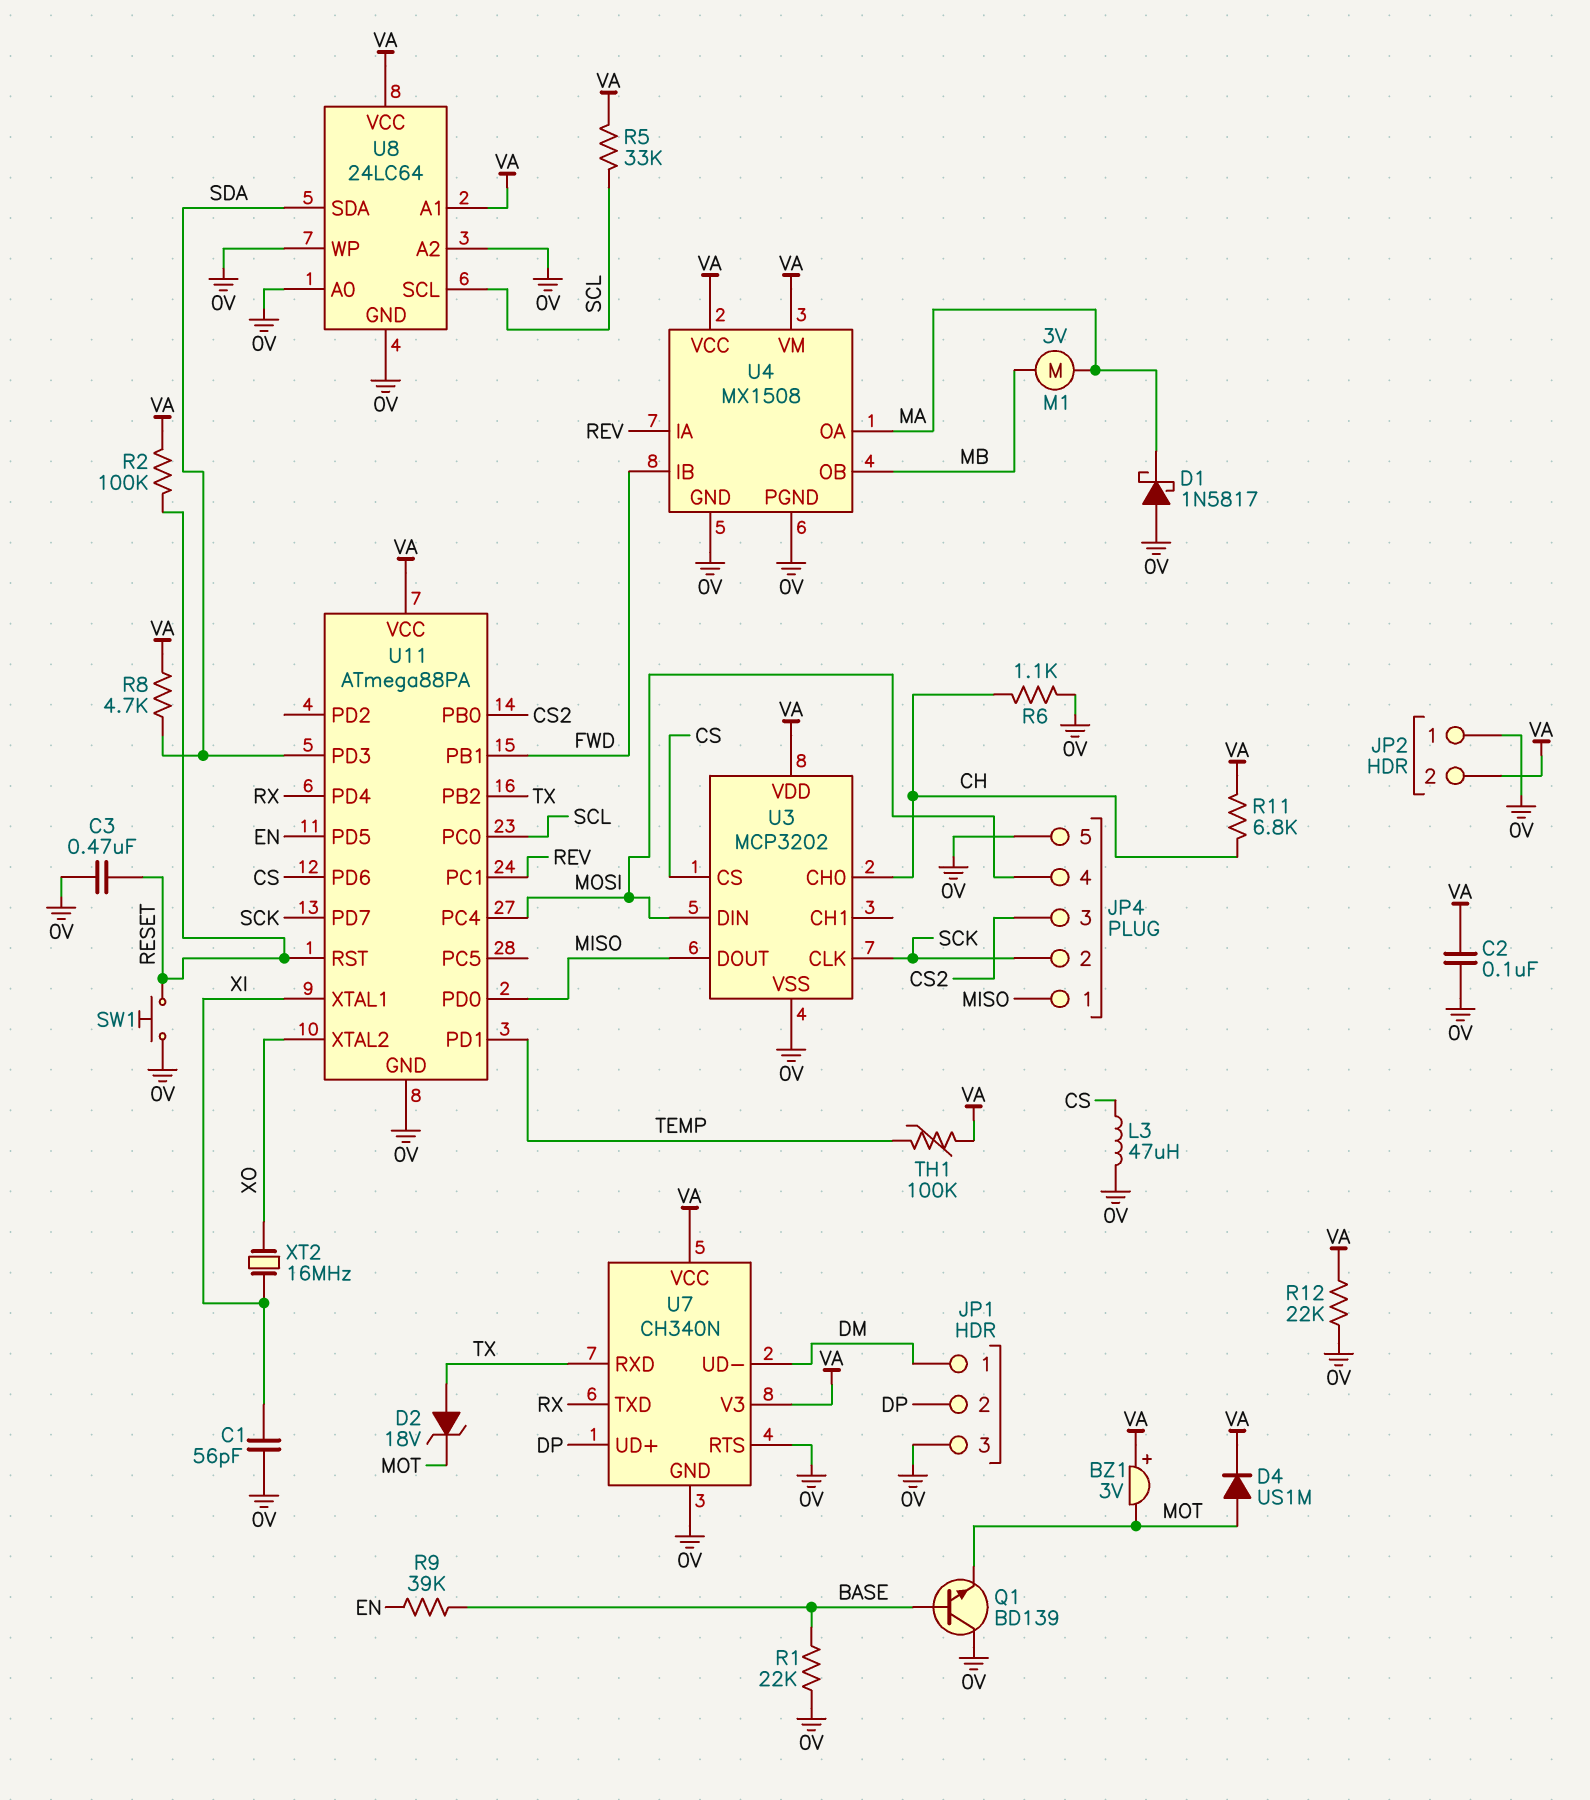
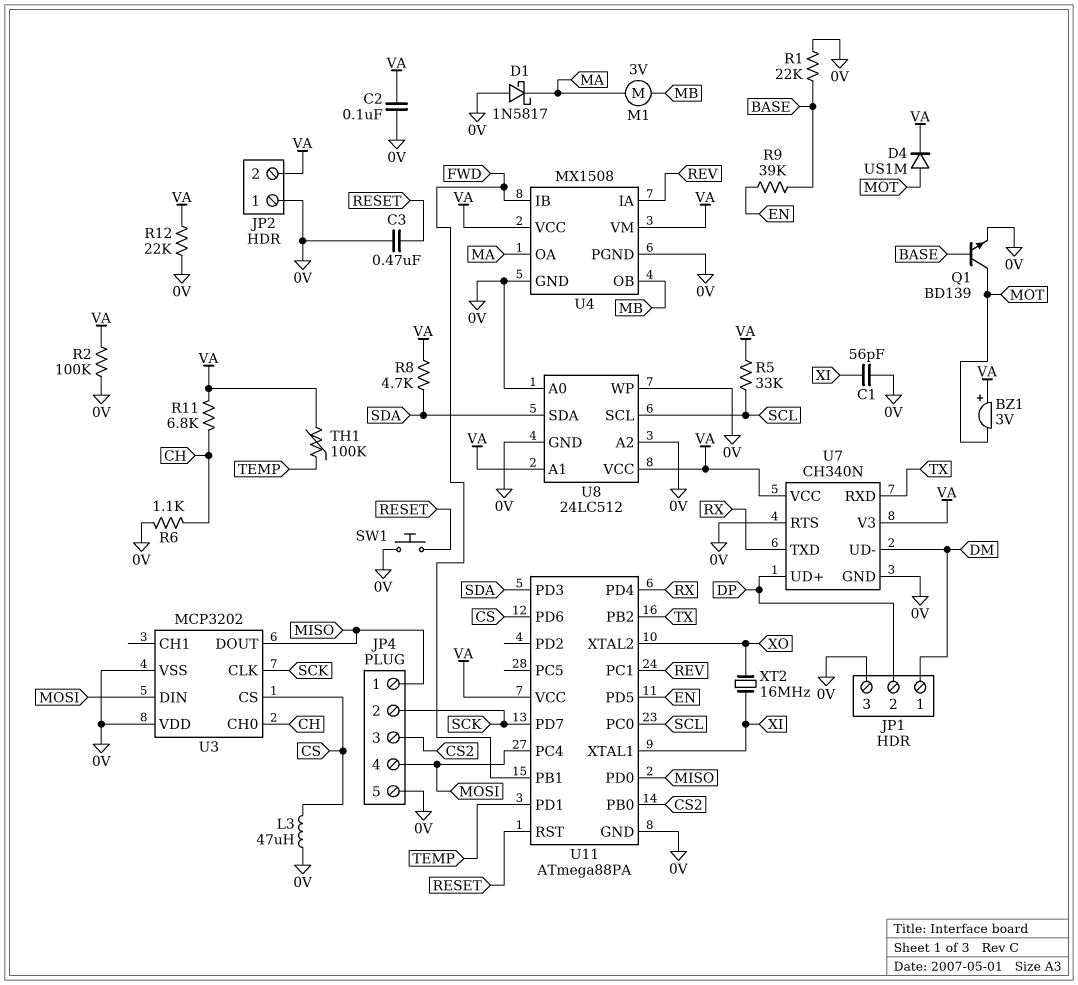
D2: zener 18V (A TX, K MOT) -> none
Q1: NPN BD139 (B BASE, C 0V, E MOT) -> NPN BD139 (B BASE, C MOT, E 0V)
R2: 100k (RESET, VA) -> 100k (0V, VA)
U3 pin VDD: VA -> 0V
U8: 24LC64 -> 24LC512

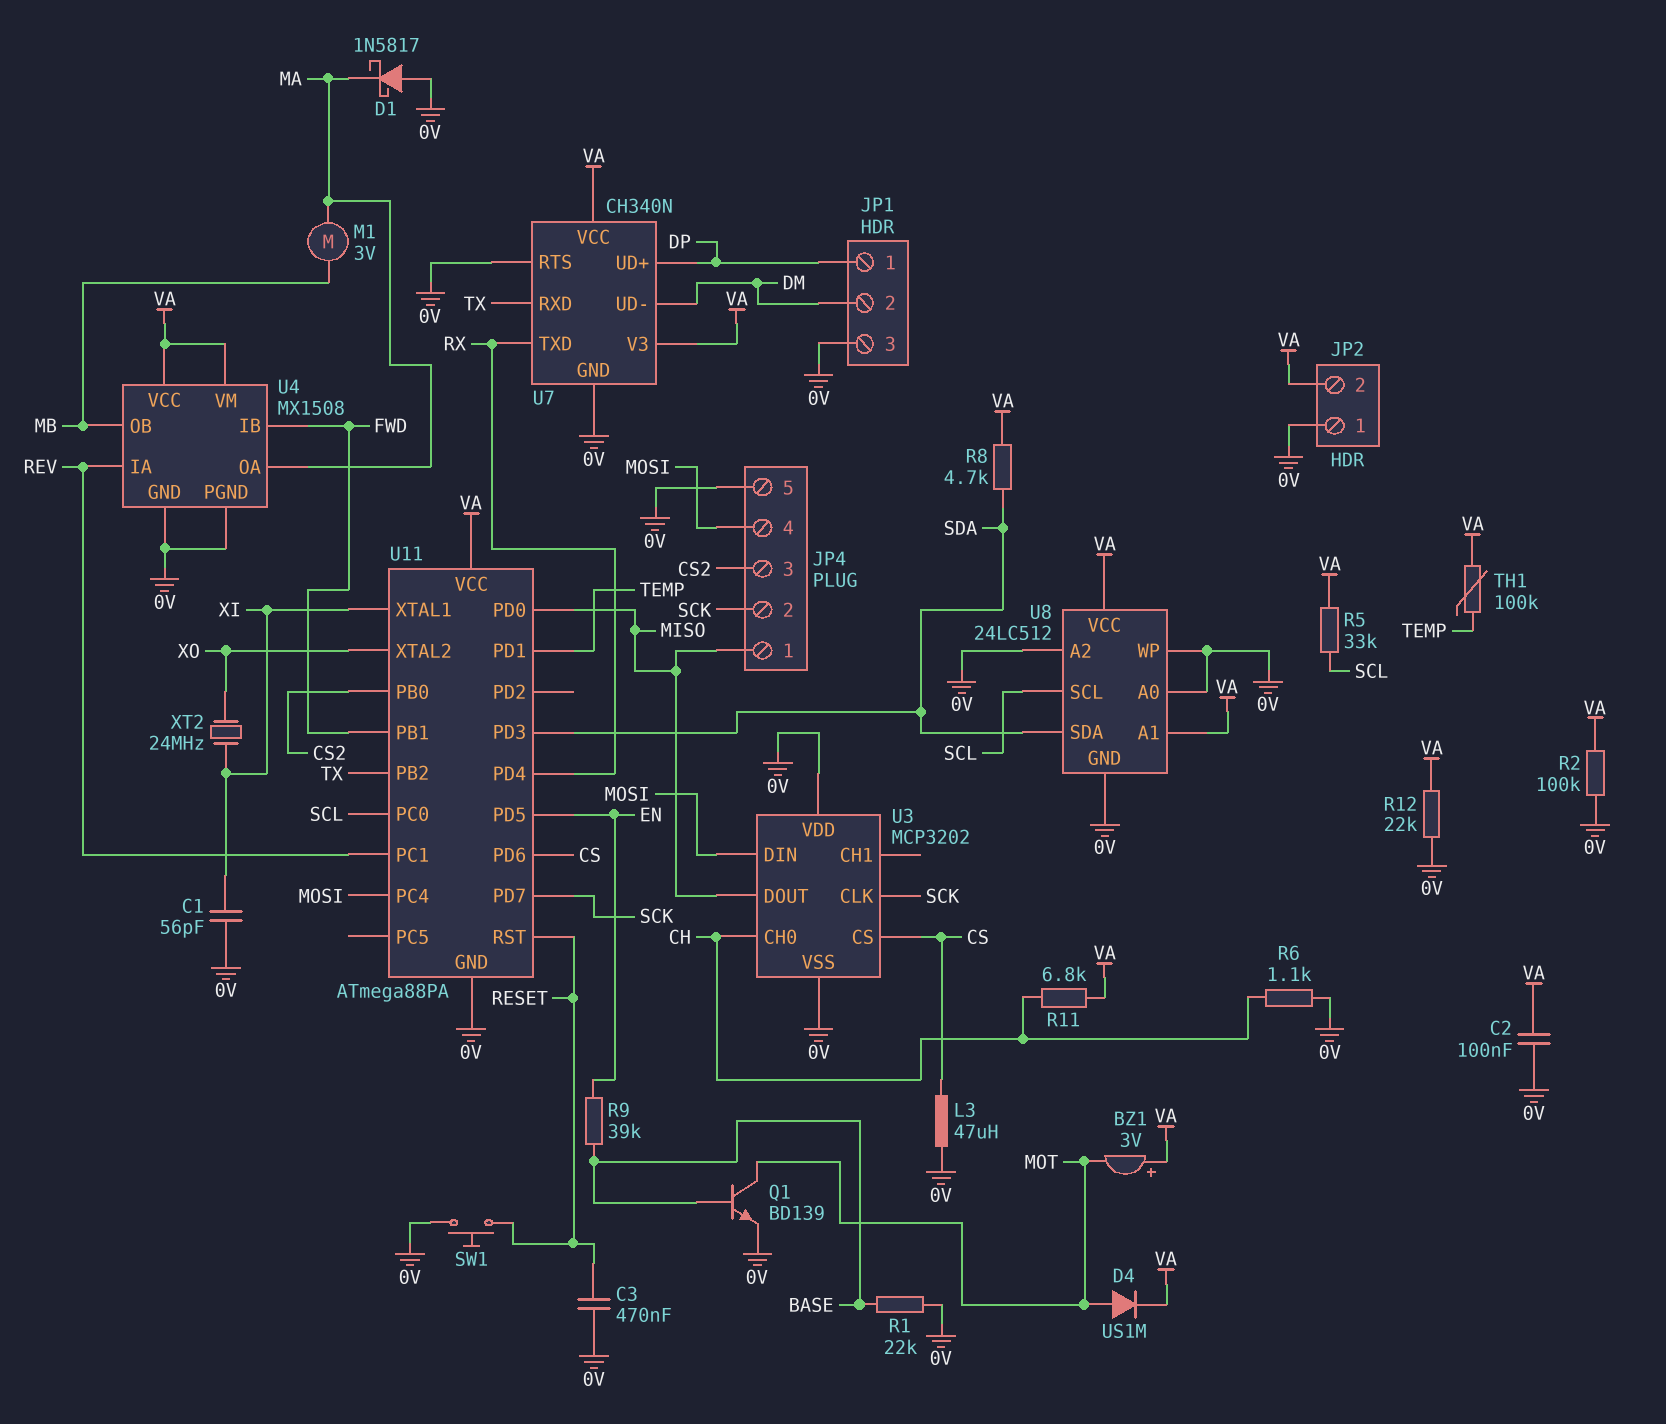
JP1 pin 1: DM -> DP
JP1 pin 2: DP -> DM
XT2: 16MHz (XI, XO) -> 24MHz (XI, XO)

